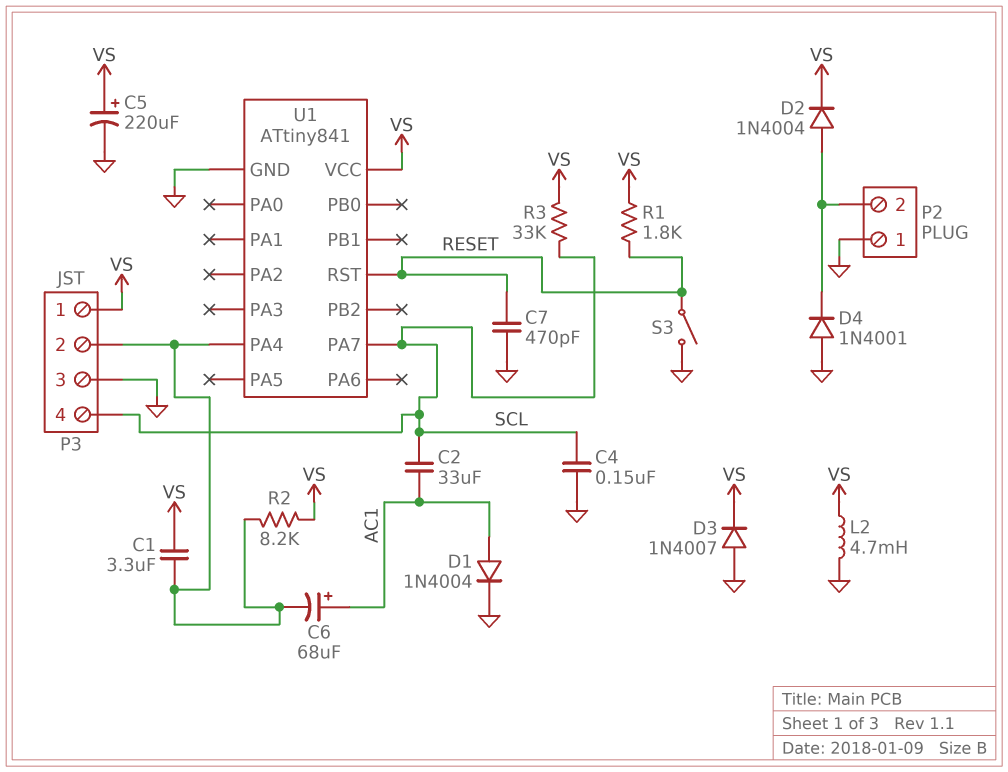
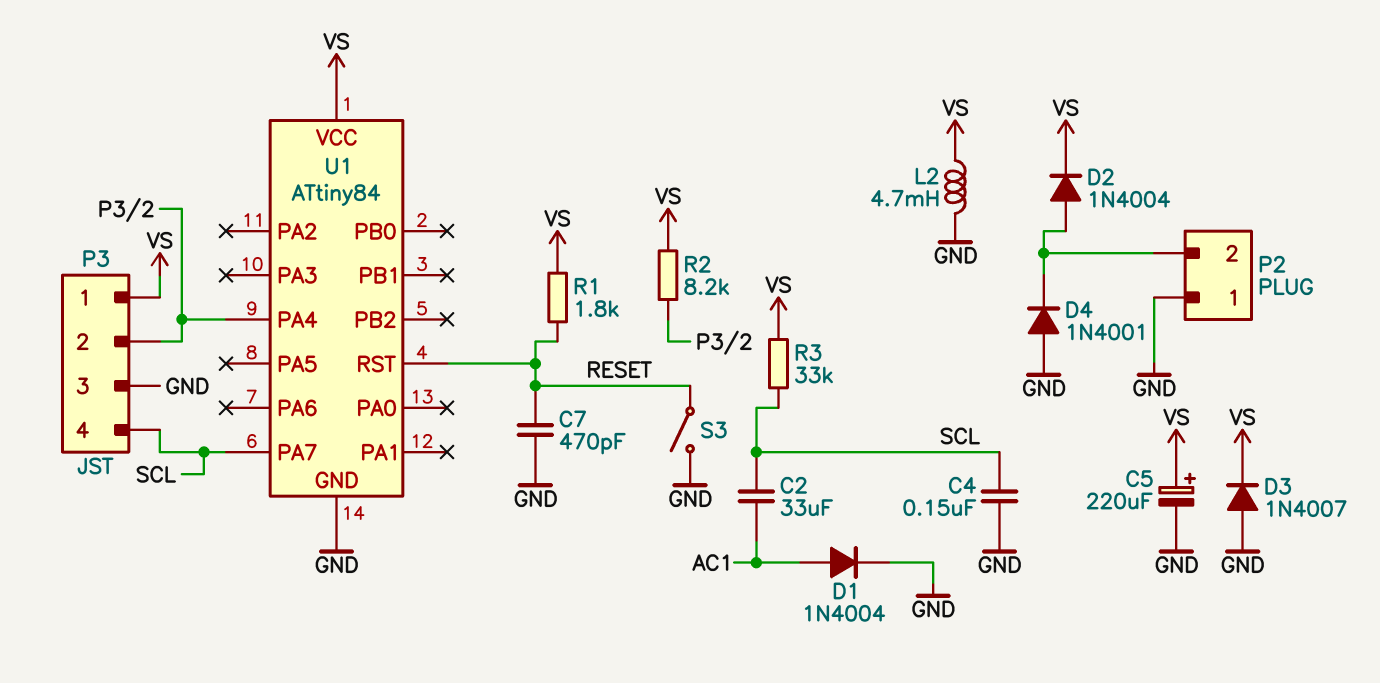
C1: 3.3uF (P3/2, VS) -> none
C6: 68uF (plus AC1, minus P3/2) -> none
U1: ATtiny841 -> ATtiny84

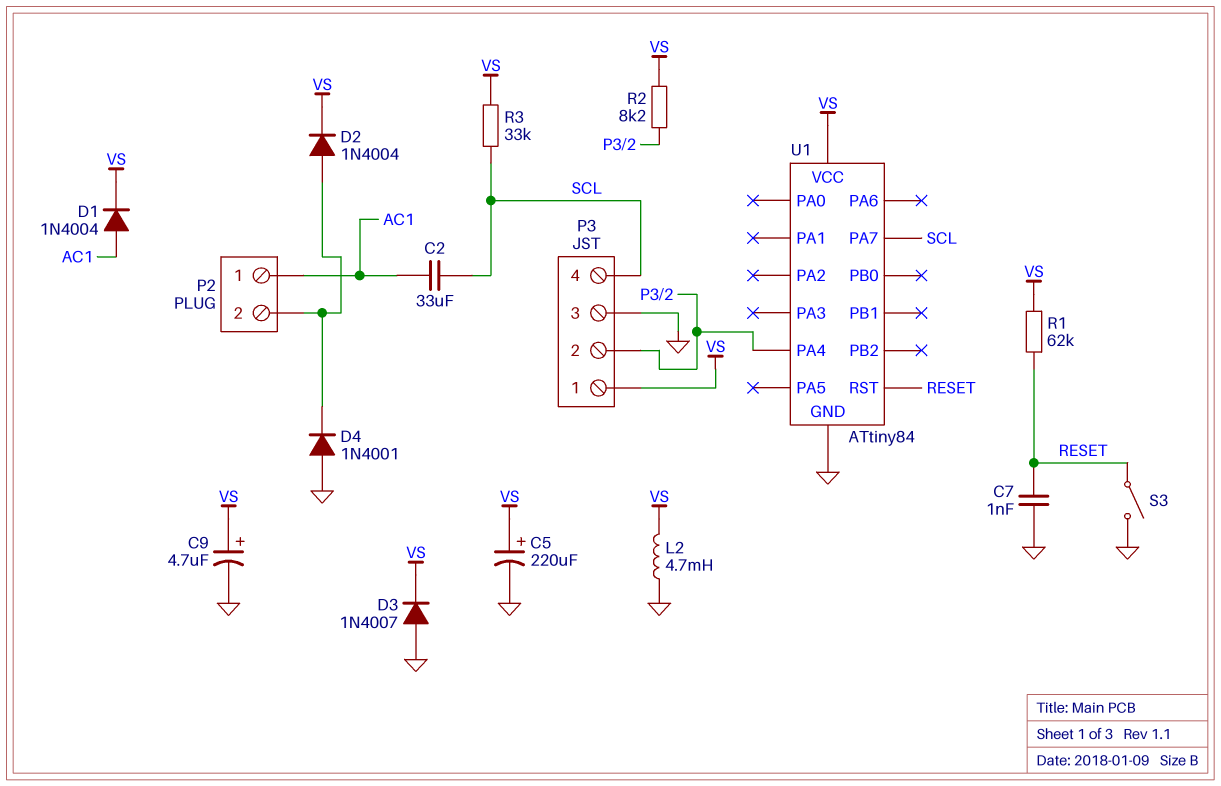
C4: 150nF (GND, SCL) -> none
C7: 470pF (GND, RESET) -> 1nF (GND, RESET)
C9: none -> 4.7uF (plus VS, minus GND)
D1: diode 1N4004 (A AC1, K GND) -> diode 1N4004 (A AC1, K VS)
P2 pin 1: GND -> AC1
R1: 1.8k (RESET, VS) -> 62k (RESET, VS)

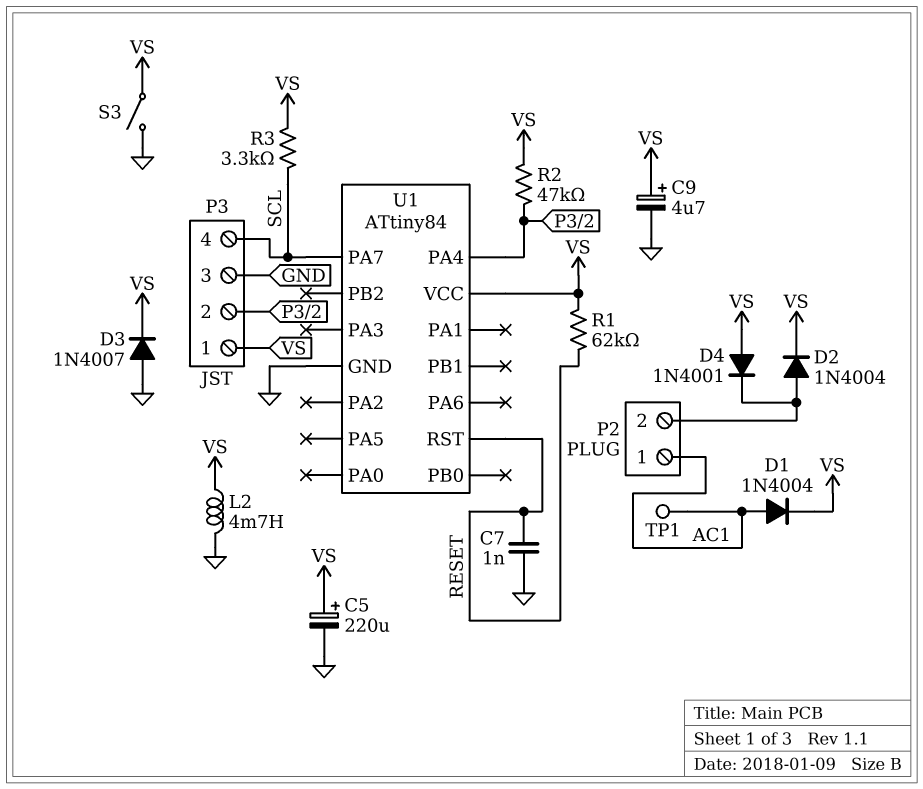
C2: 33uF (AC1, SCL) -> none
D4: diode 1N4001 (A GND, K P2/2) -> diode 1N4001 (A VS, K P2/2)
R2: 8.2k (P3/2, VS) -> 47k (P3/2, VS)
R3: 33k (SCL, VS) -> 3.3k (SCL, VS)
S3: switch (GND, RESET) -> switch (GND, VS)
TP1: none -> test point (AC1)

